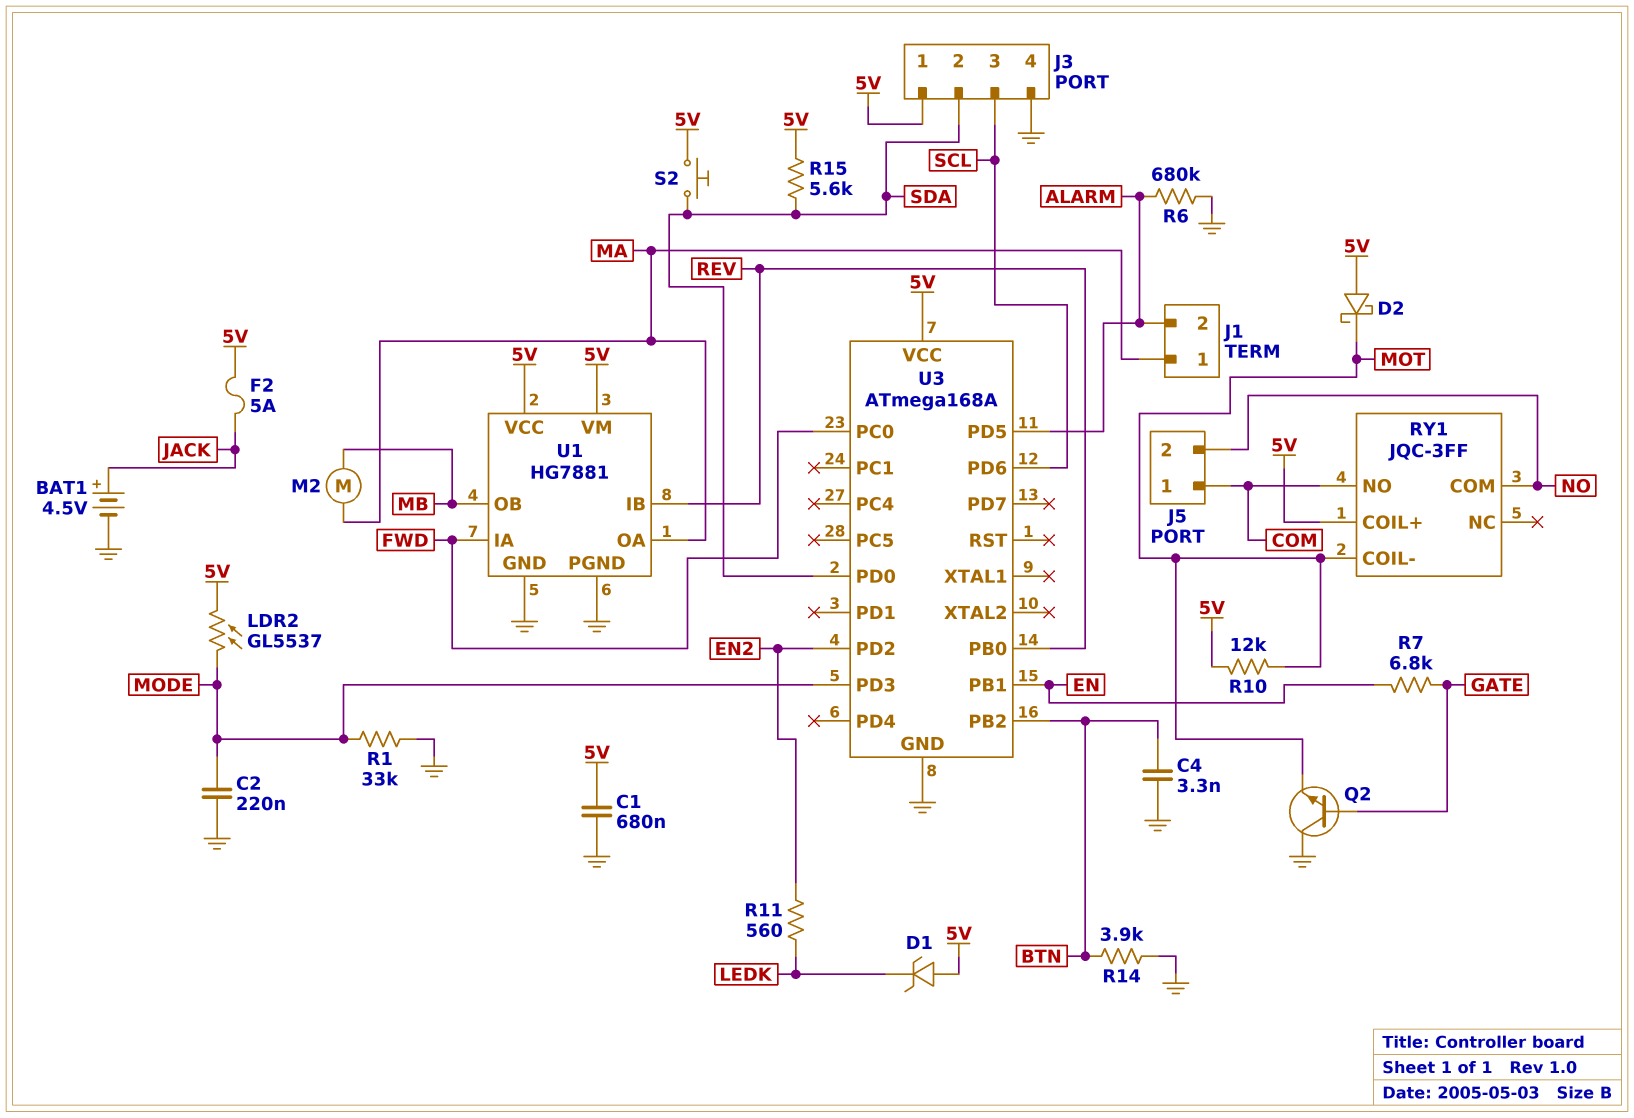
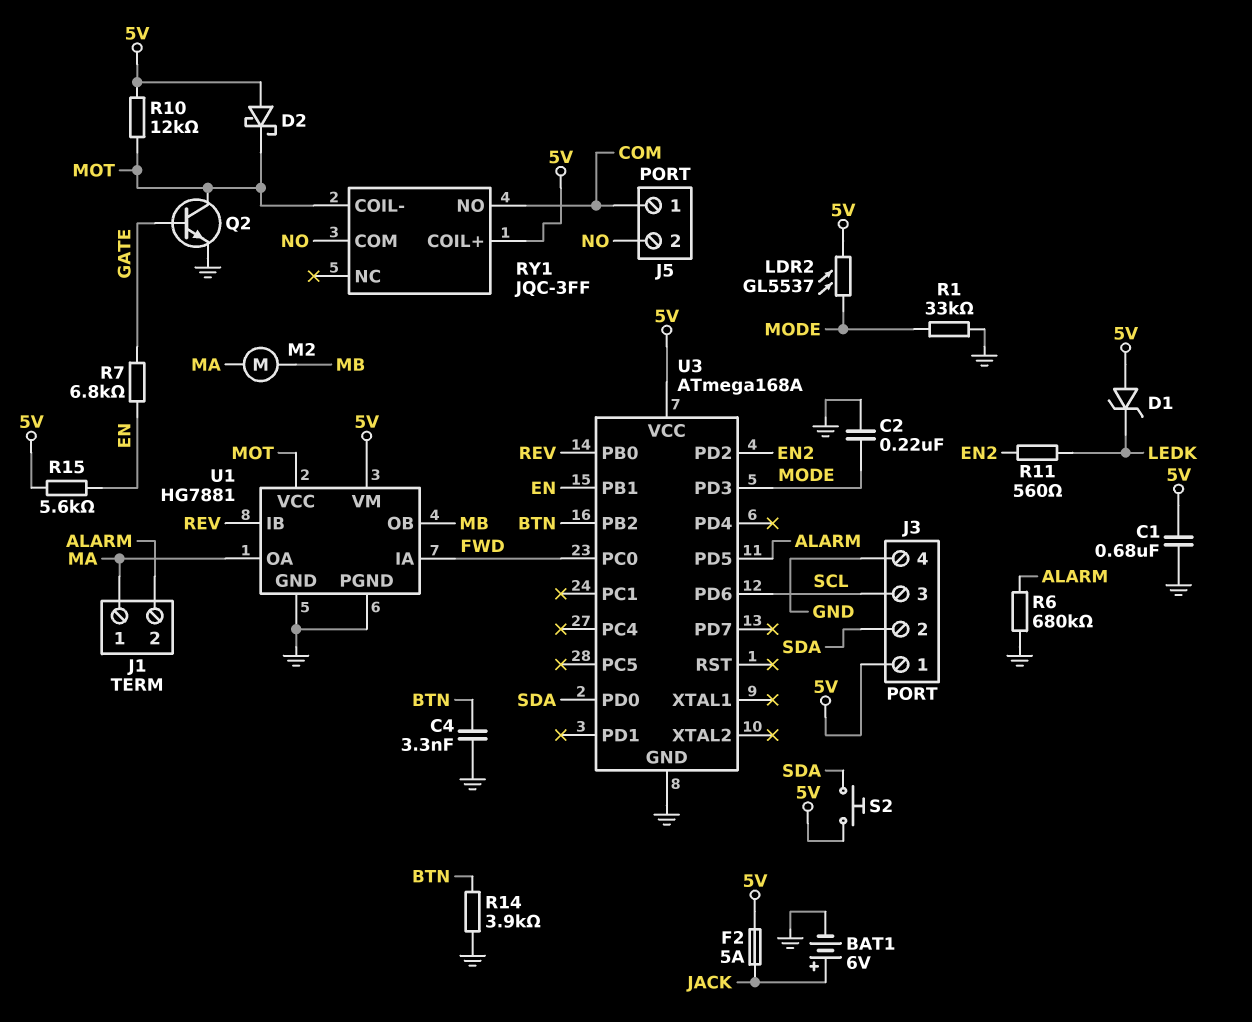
BAT1: 4.5V (plus JACK, minus GND) -> 6V (plus JACK, minus GND)
Q2: NPN (B GATE, C GND, E MOT) -> NPN (B GATE, C MOT, E GND)
R15: 5.6k (5V, SDA) -> 5.6k (5V, EN)
U1 pin VCC: 5V -> MOT

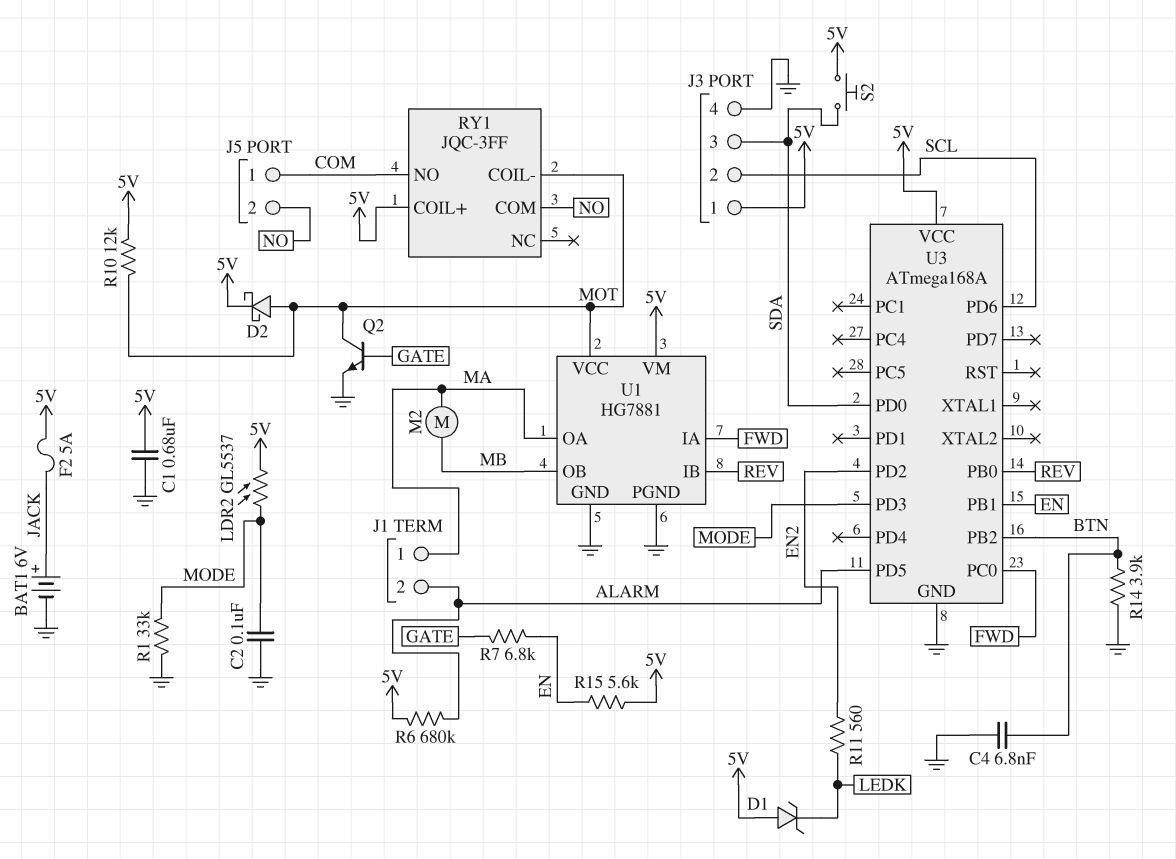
C2: 220nF (GND, MODE) -> 100nF (GND, MODE)
C4: 3.3nF (BTN, GND) -> 6.8nF (BTN, GND)
D2: schottky (A 5V, K MOT) -> schottky (A MOT, K 5V)
J3 pin 2: SDA -> SCL
J3 pin 3: SCL -> SDA
R6: 680k (ALARM, GND) -> 680k (5V, ALARM)

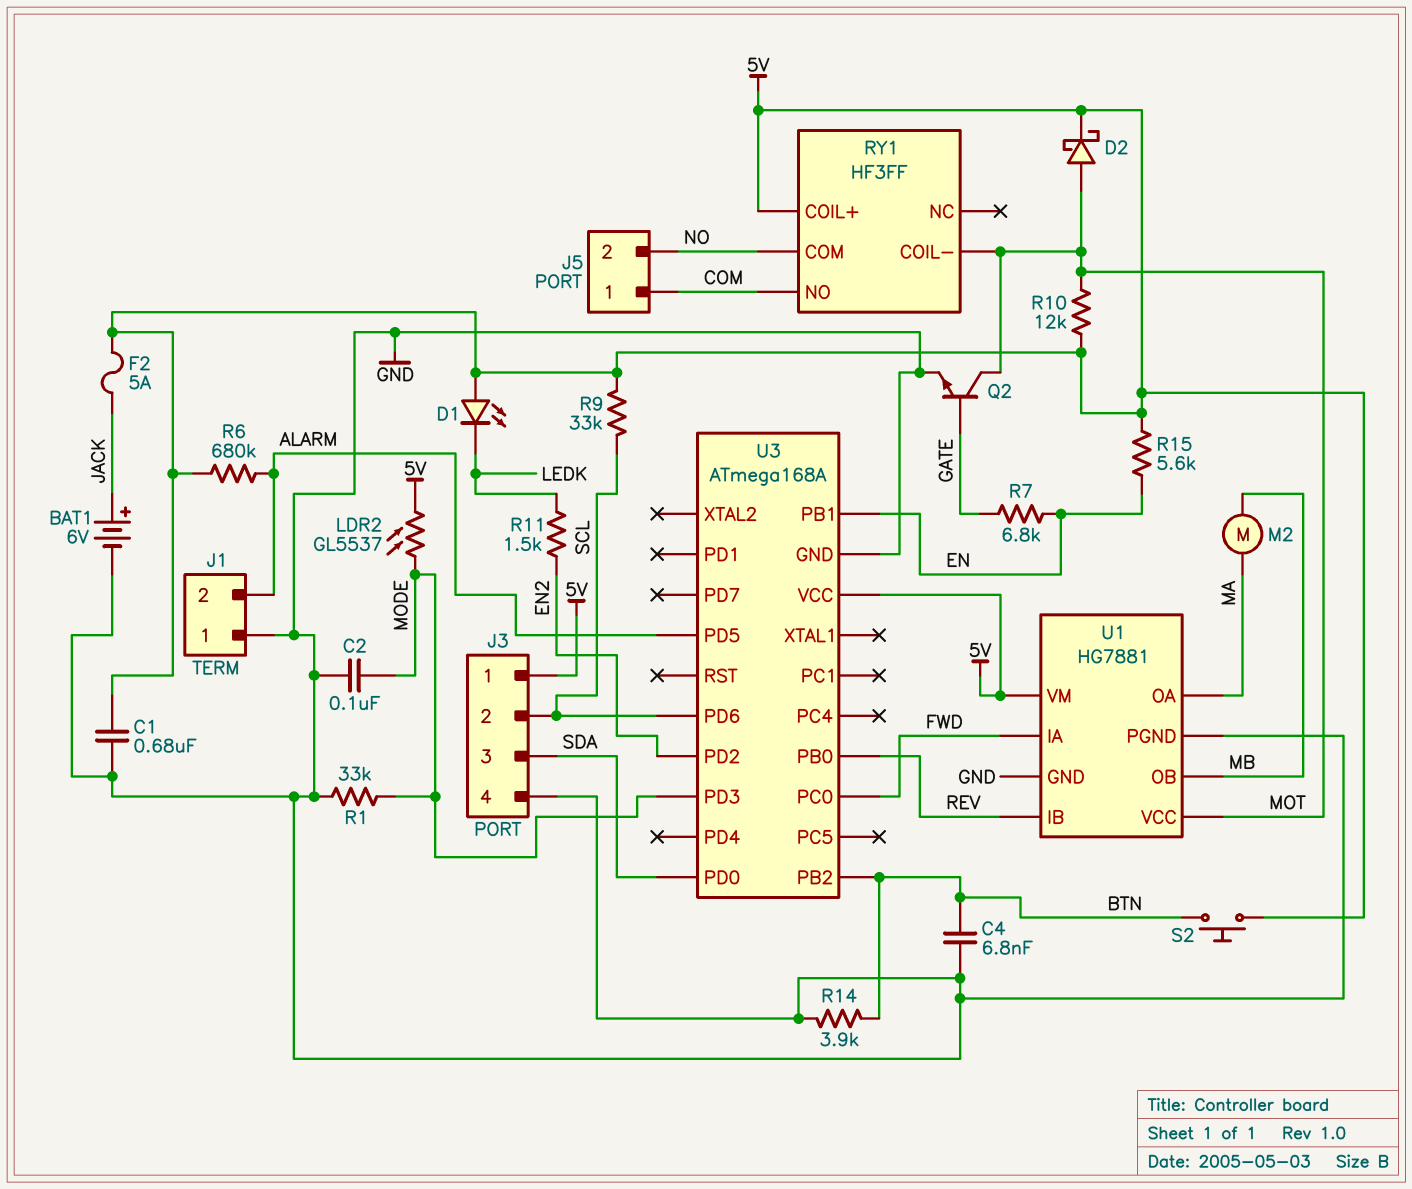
D1: zener (A 5V, K LEDK) -> LED (A 5V, K LEDK)
J1 pin 1: MA -> GND
R9: none -> 33k (5V, SCL)
R11: 560 (EN2, LEDK) -> 1.5k (EN2, LEDK)
RY1: JQC-3FF -> HF3FF
S2: button (5V, SDA) -> button (5V, BTN)

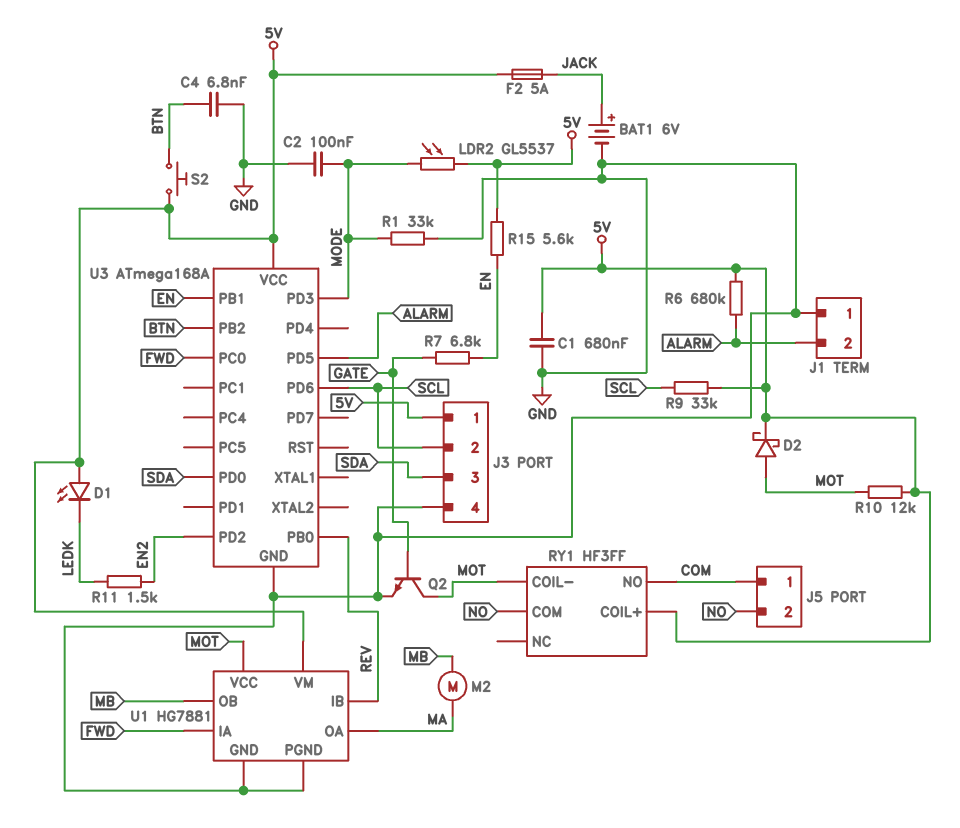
R14: 3.9k (BTN, GND) -> none

